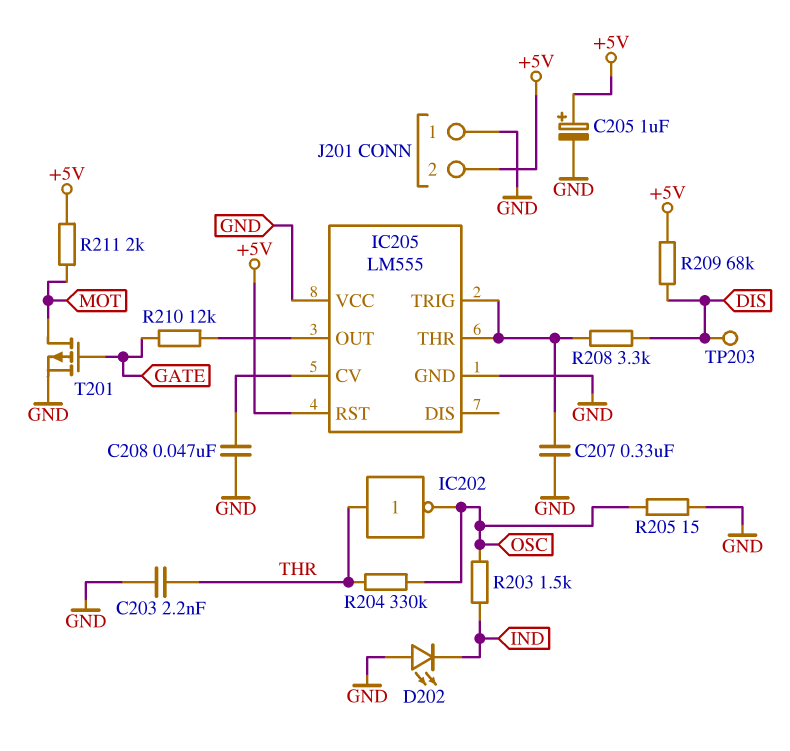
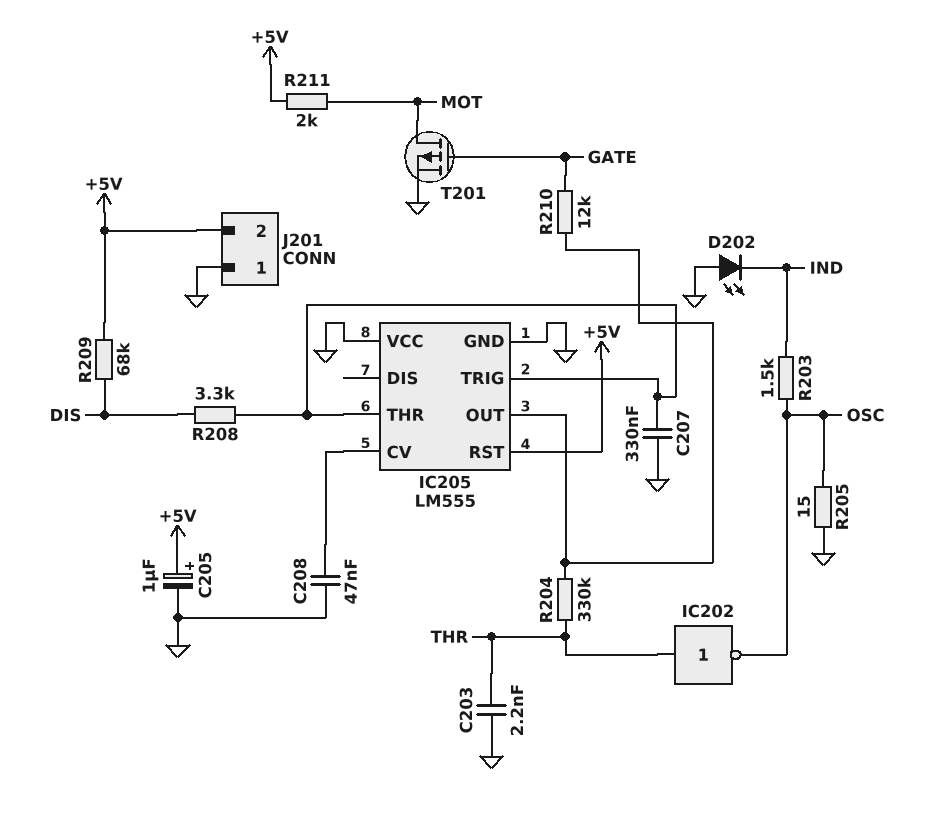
R204: 330k (OSC, THR) -> 330k (IC205/OUT, THR)
TP203: test point (DIS) -> none

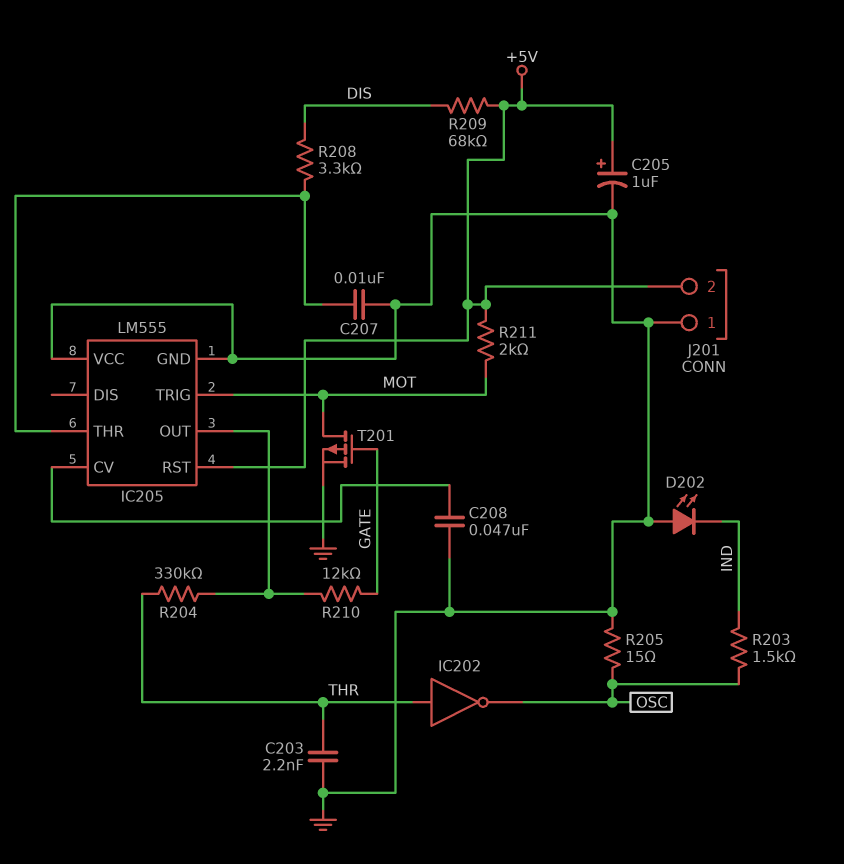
C207: 330nF (GND, IC205/THR) -> 10nF (GND, IC205/THR)
IC205 pin TRIG: IC205/THR -> MOT

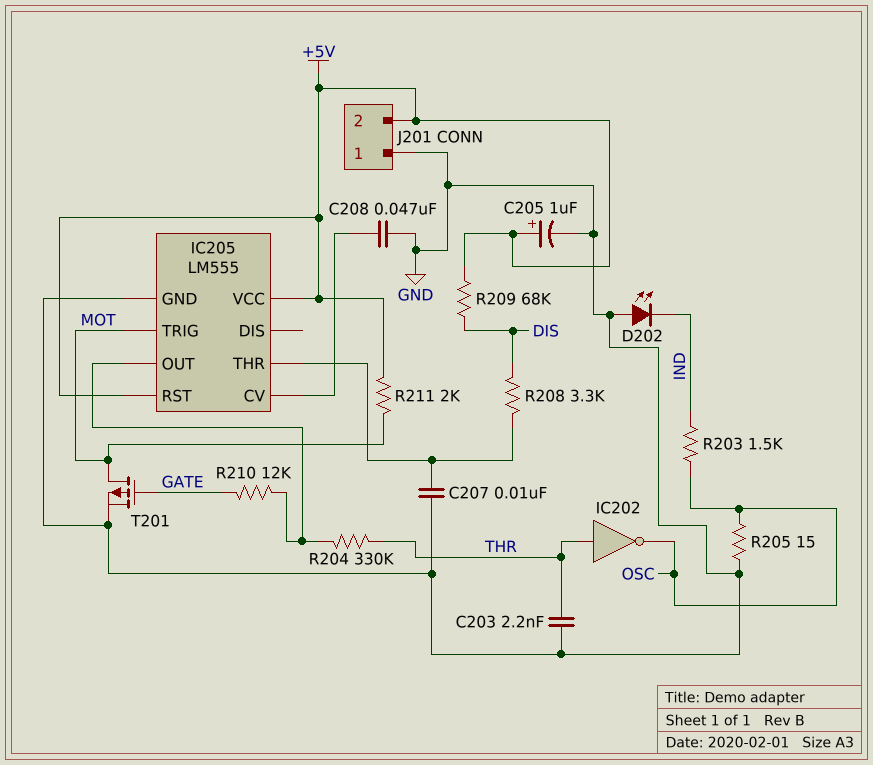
IC205 pin VCC: GND -> +5V

